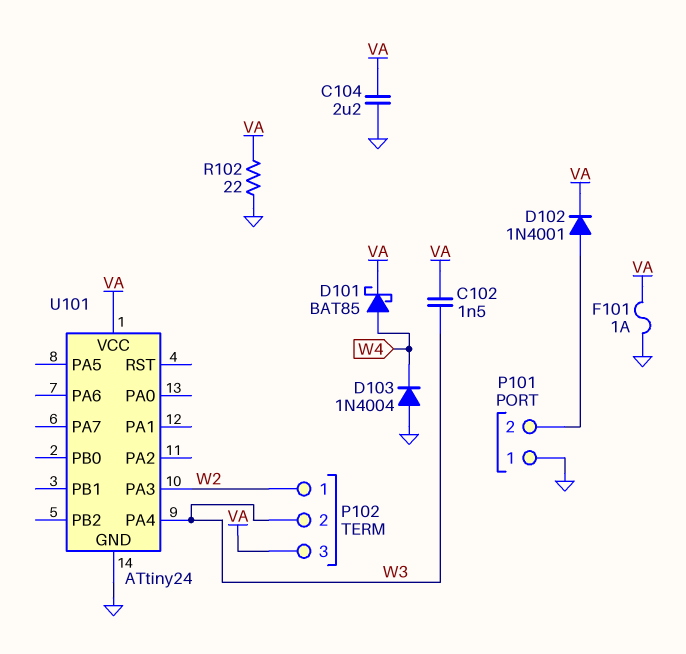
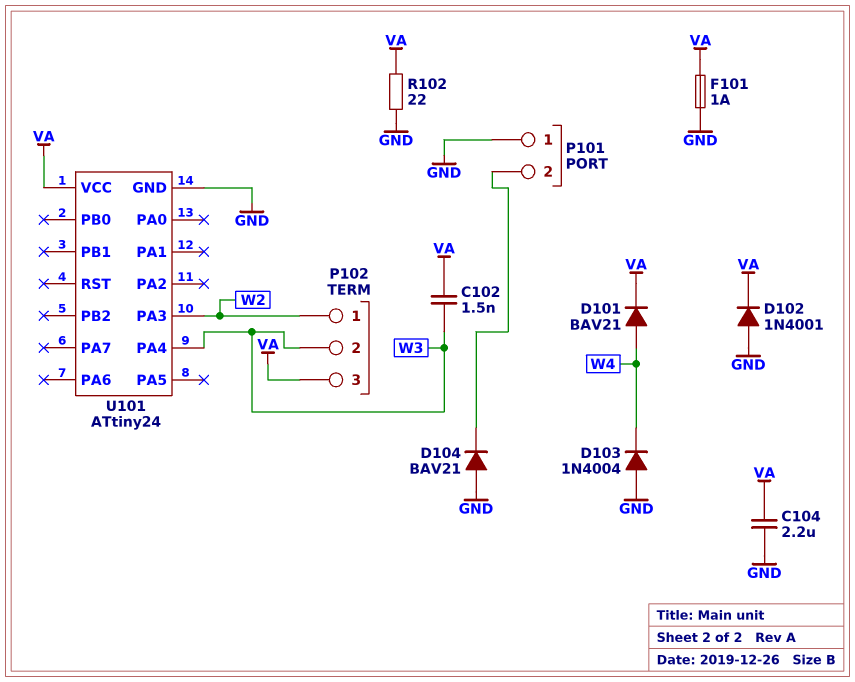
D101: schottky BAT85 (A W4, K VA) -> diode BAV21 (A W4, K VA)
D102: diode 1N4001 (A P101/2, K VA) -> diode 1N4001 (A GND, K VA)
D104: none -> diode BAV21 (A GND, K P101/2)

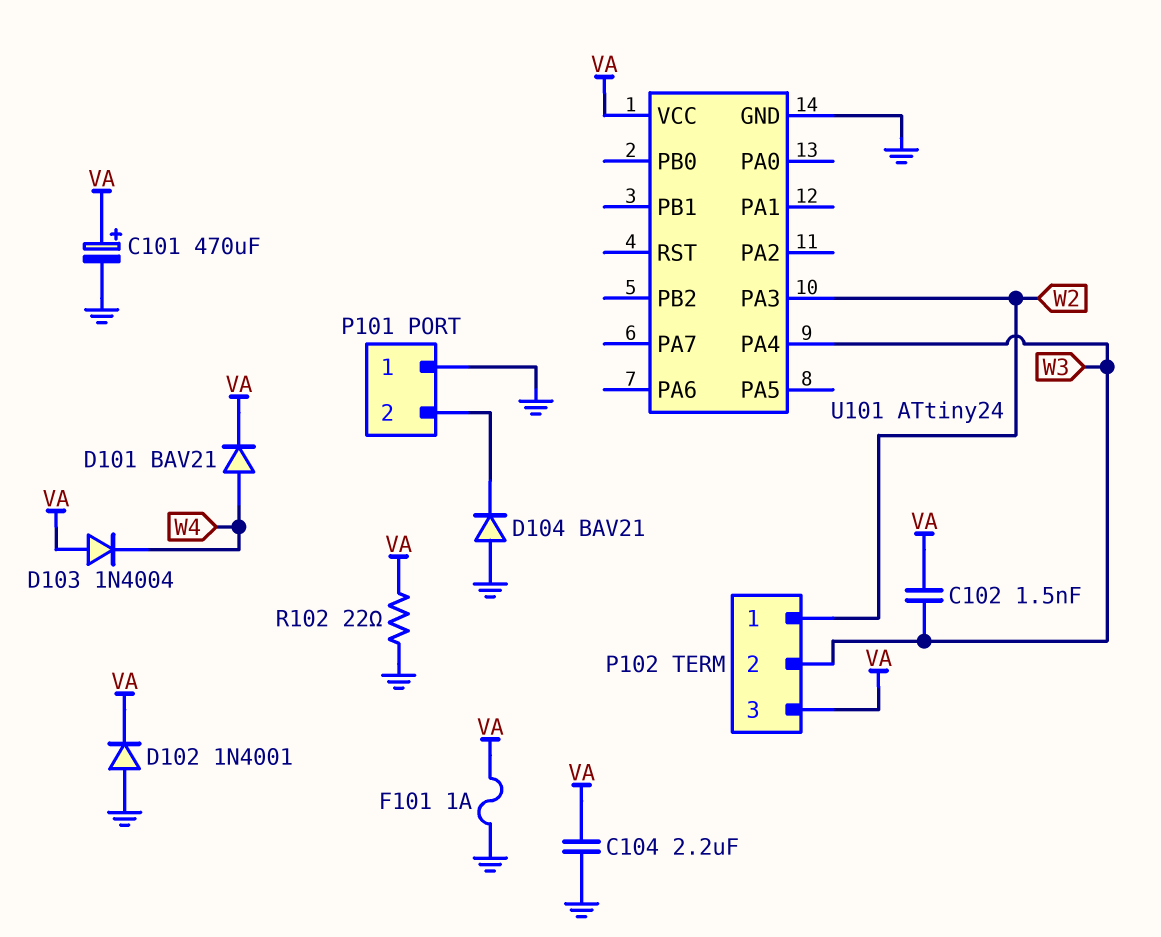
C101: none -> 470uF (plus VA, minus GND)
D103: diode 1N4004 (A GND, K W4) -> diode 1N4004 (A VA, K W4)

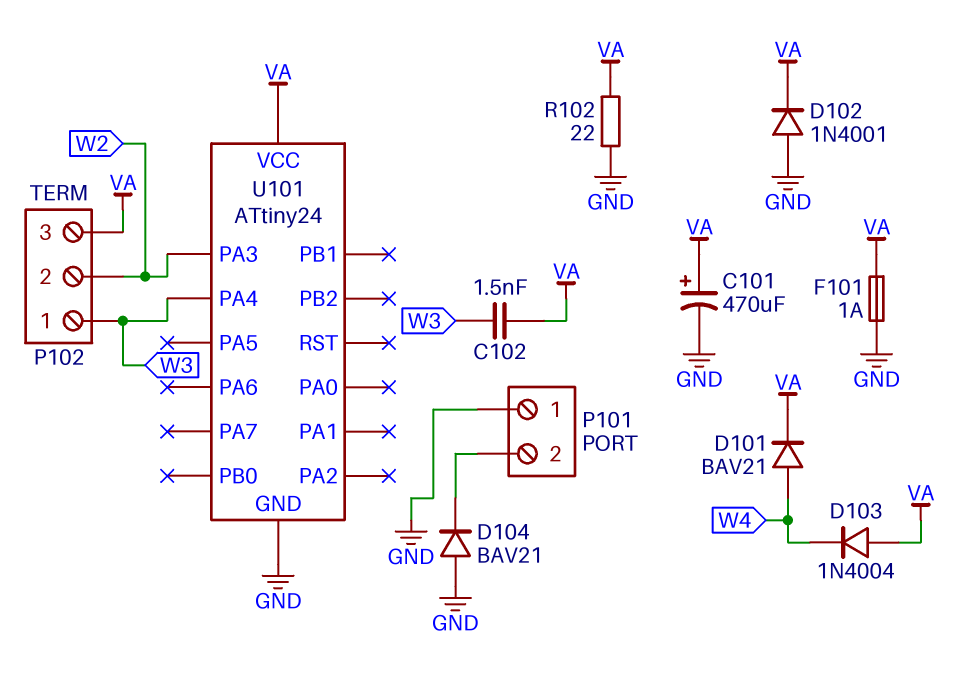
C104: 2.2uF (GND, VA) -> none
P102 pin 1: W2 -> W3
P102 pin 2: W3 -> W2

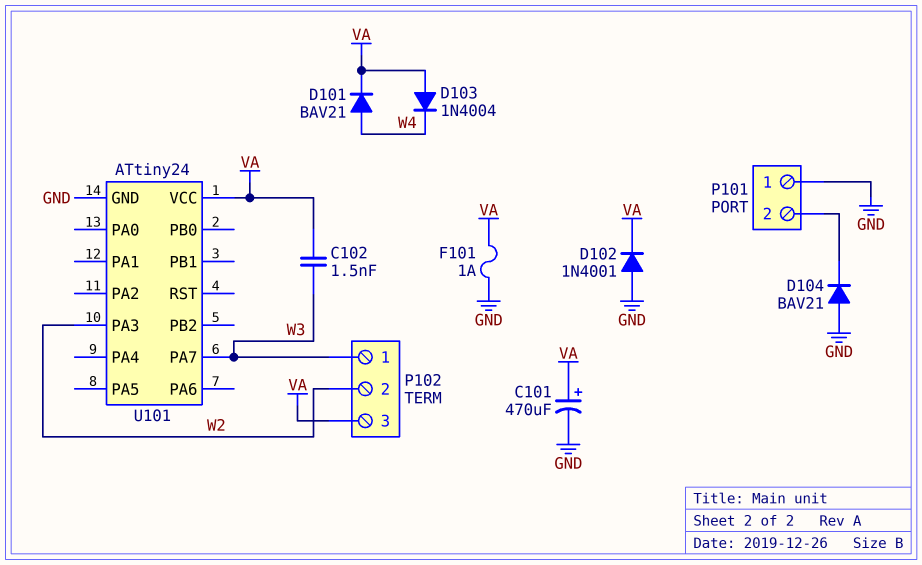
R102: 22 (GND, VA) -> none
U101 pin PA4: W3 -> none
U101 pin PA7: none -> W3

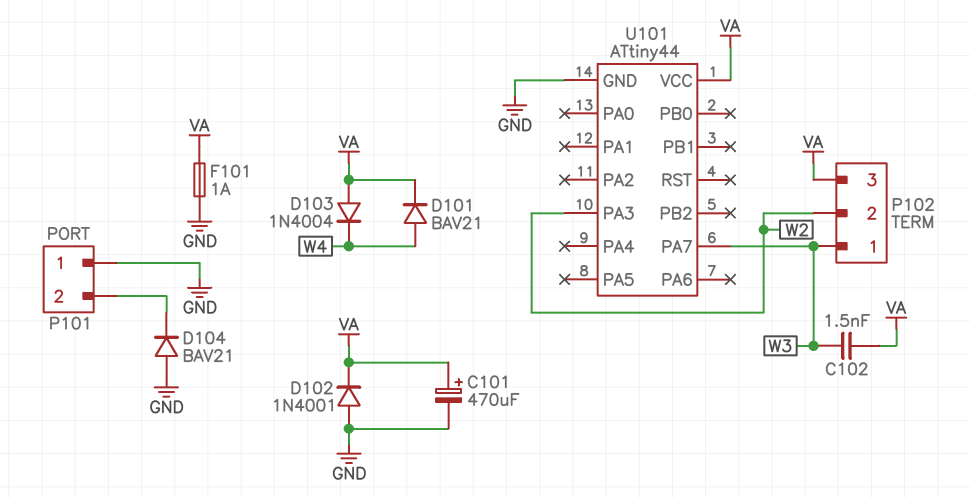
U101: ATtiny24 -> ATtiny44

